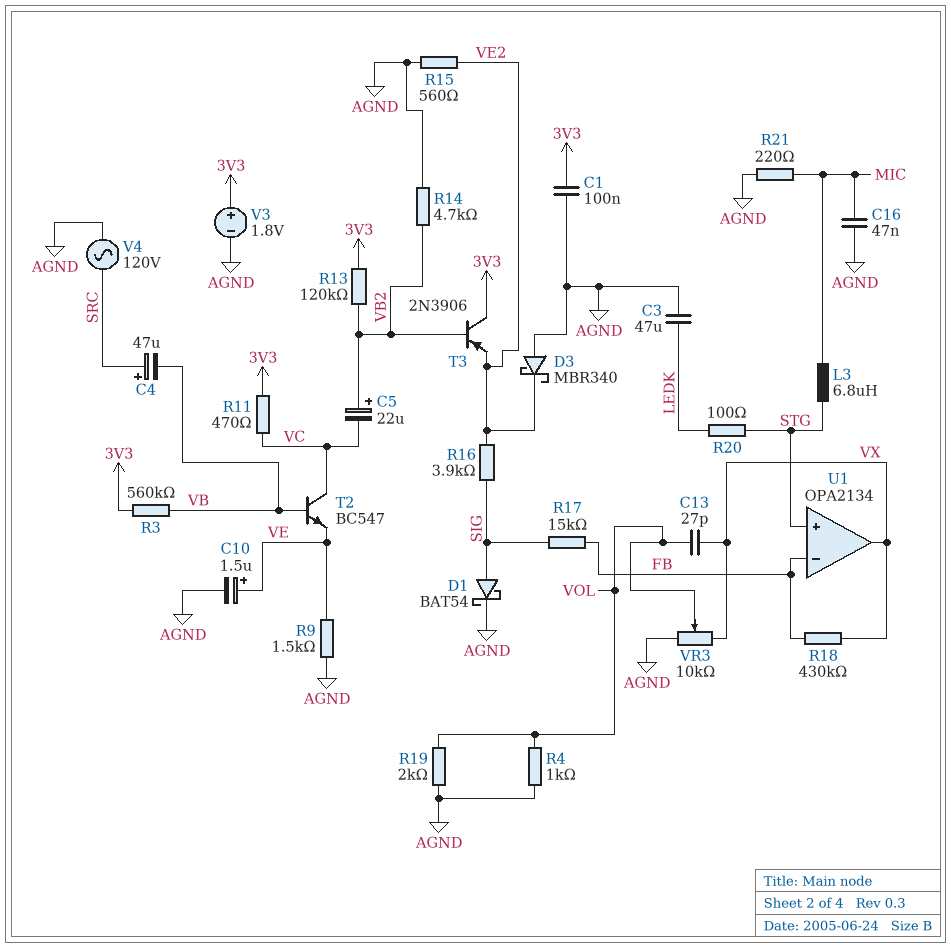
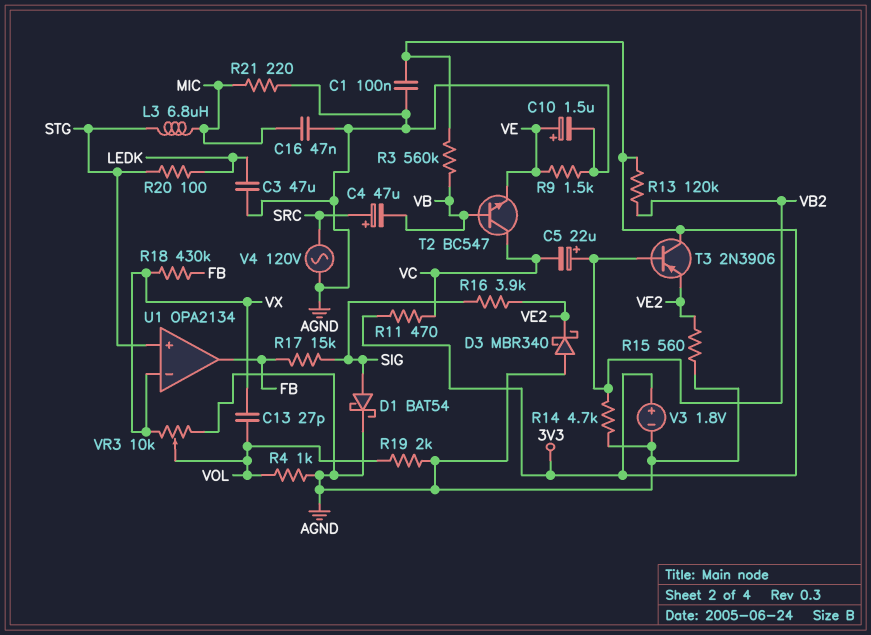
U1 pin in-: FB -> VX
U1 pin out: VX -> FB

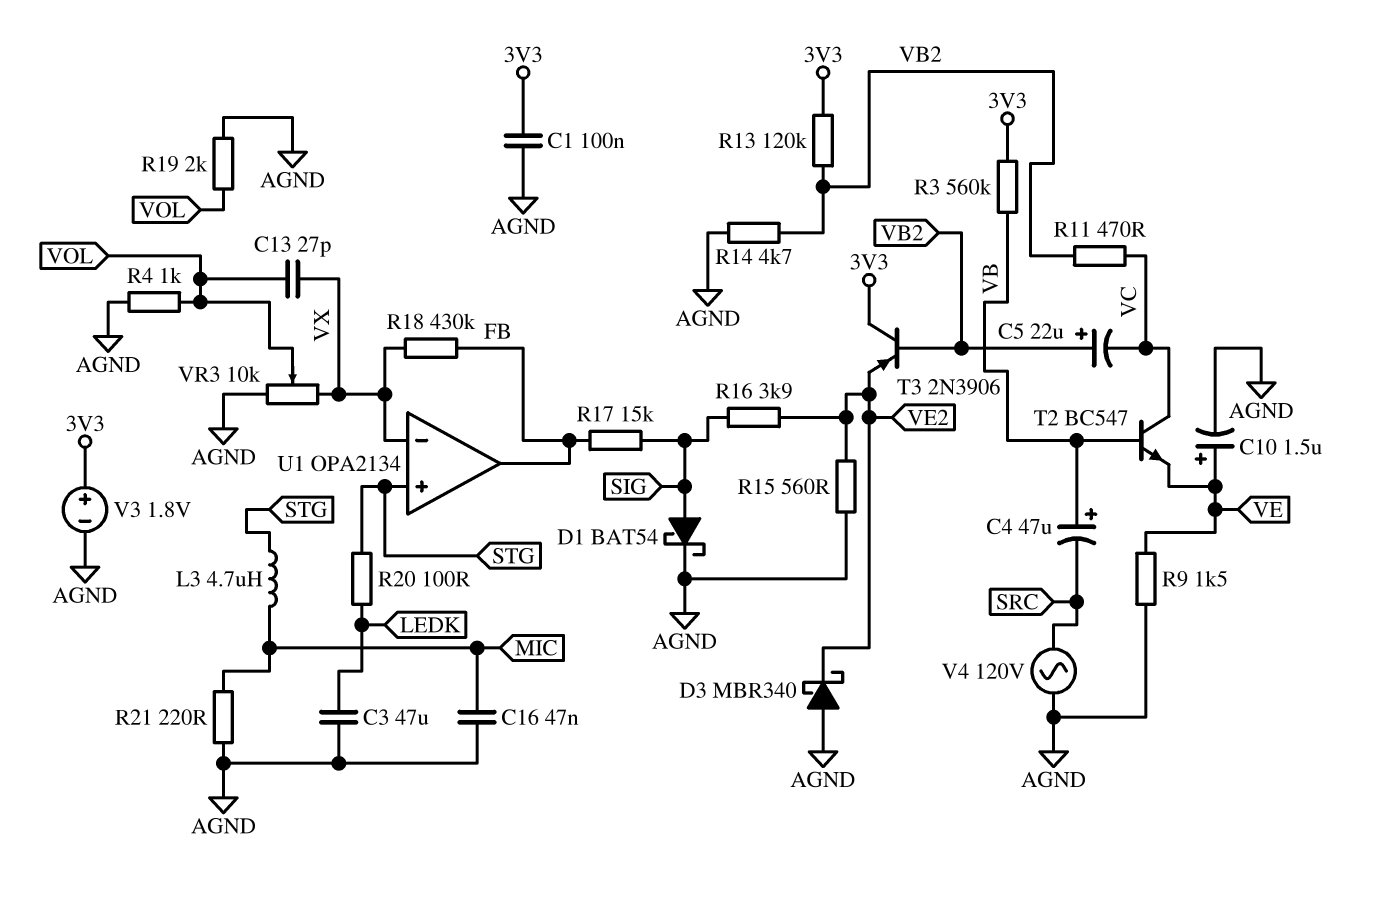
C4: 47uF (plus SRC, minus VB) -> 47uF (plus VB, minus SRC)
L3: 6.8uH (MIC, STG) -> 4.7uH (MIC, STG)
R11: 470 (3V3, VC) -> 470 (VB2, VC)

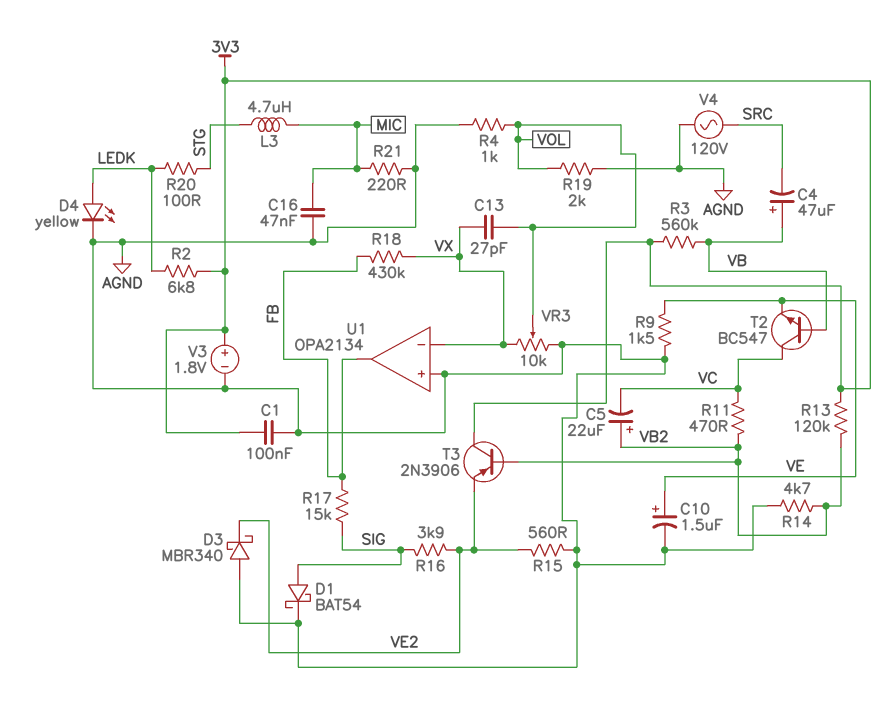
C3: 47uF (AGND, LEDK) -> none
D4: none -> LED yellow (A LEDK, K AGND)
R2: none -> 6.8k (3V3, LEDK)
U1 pin in+: STG -> AGND

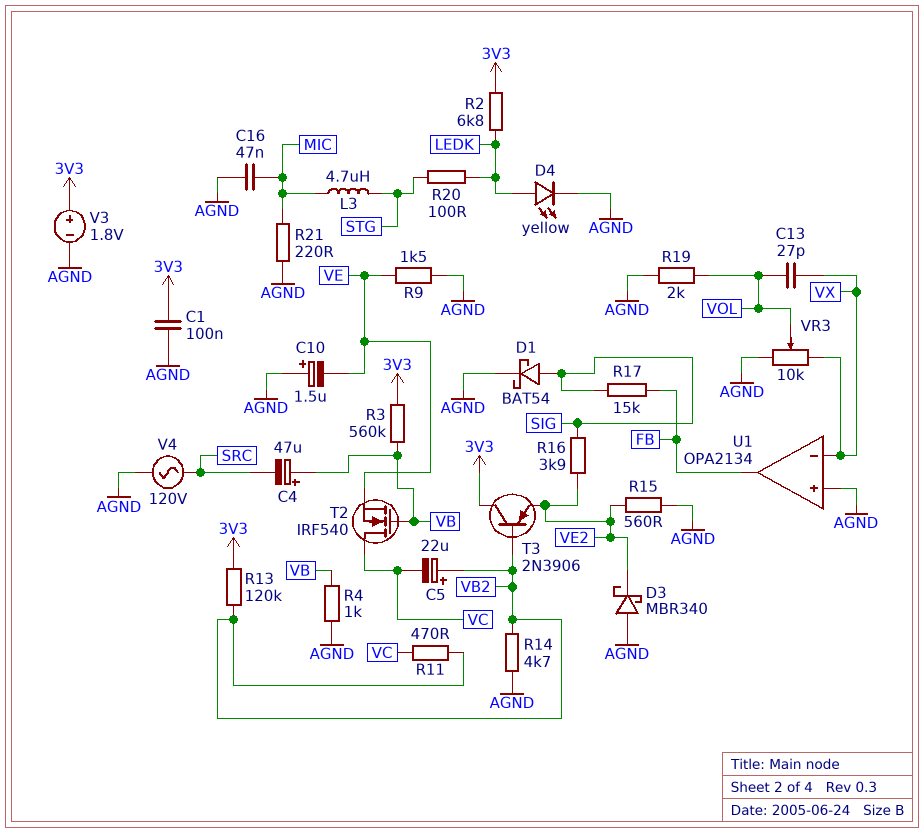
C10: 1.5uF (plus VE, minus AGND) -> 1.5uF (plus AGND, minus VE)
R4: 1k (AGND, VOL) -> 1k (AGND, VB)
R18: 430k (FB, VX) -> none
T2: NPN BC547 (B VB, C VC, E VE) -> NMOS IRF540 (G VB, D VC, S VE)

